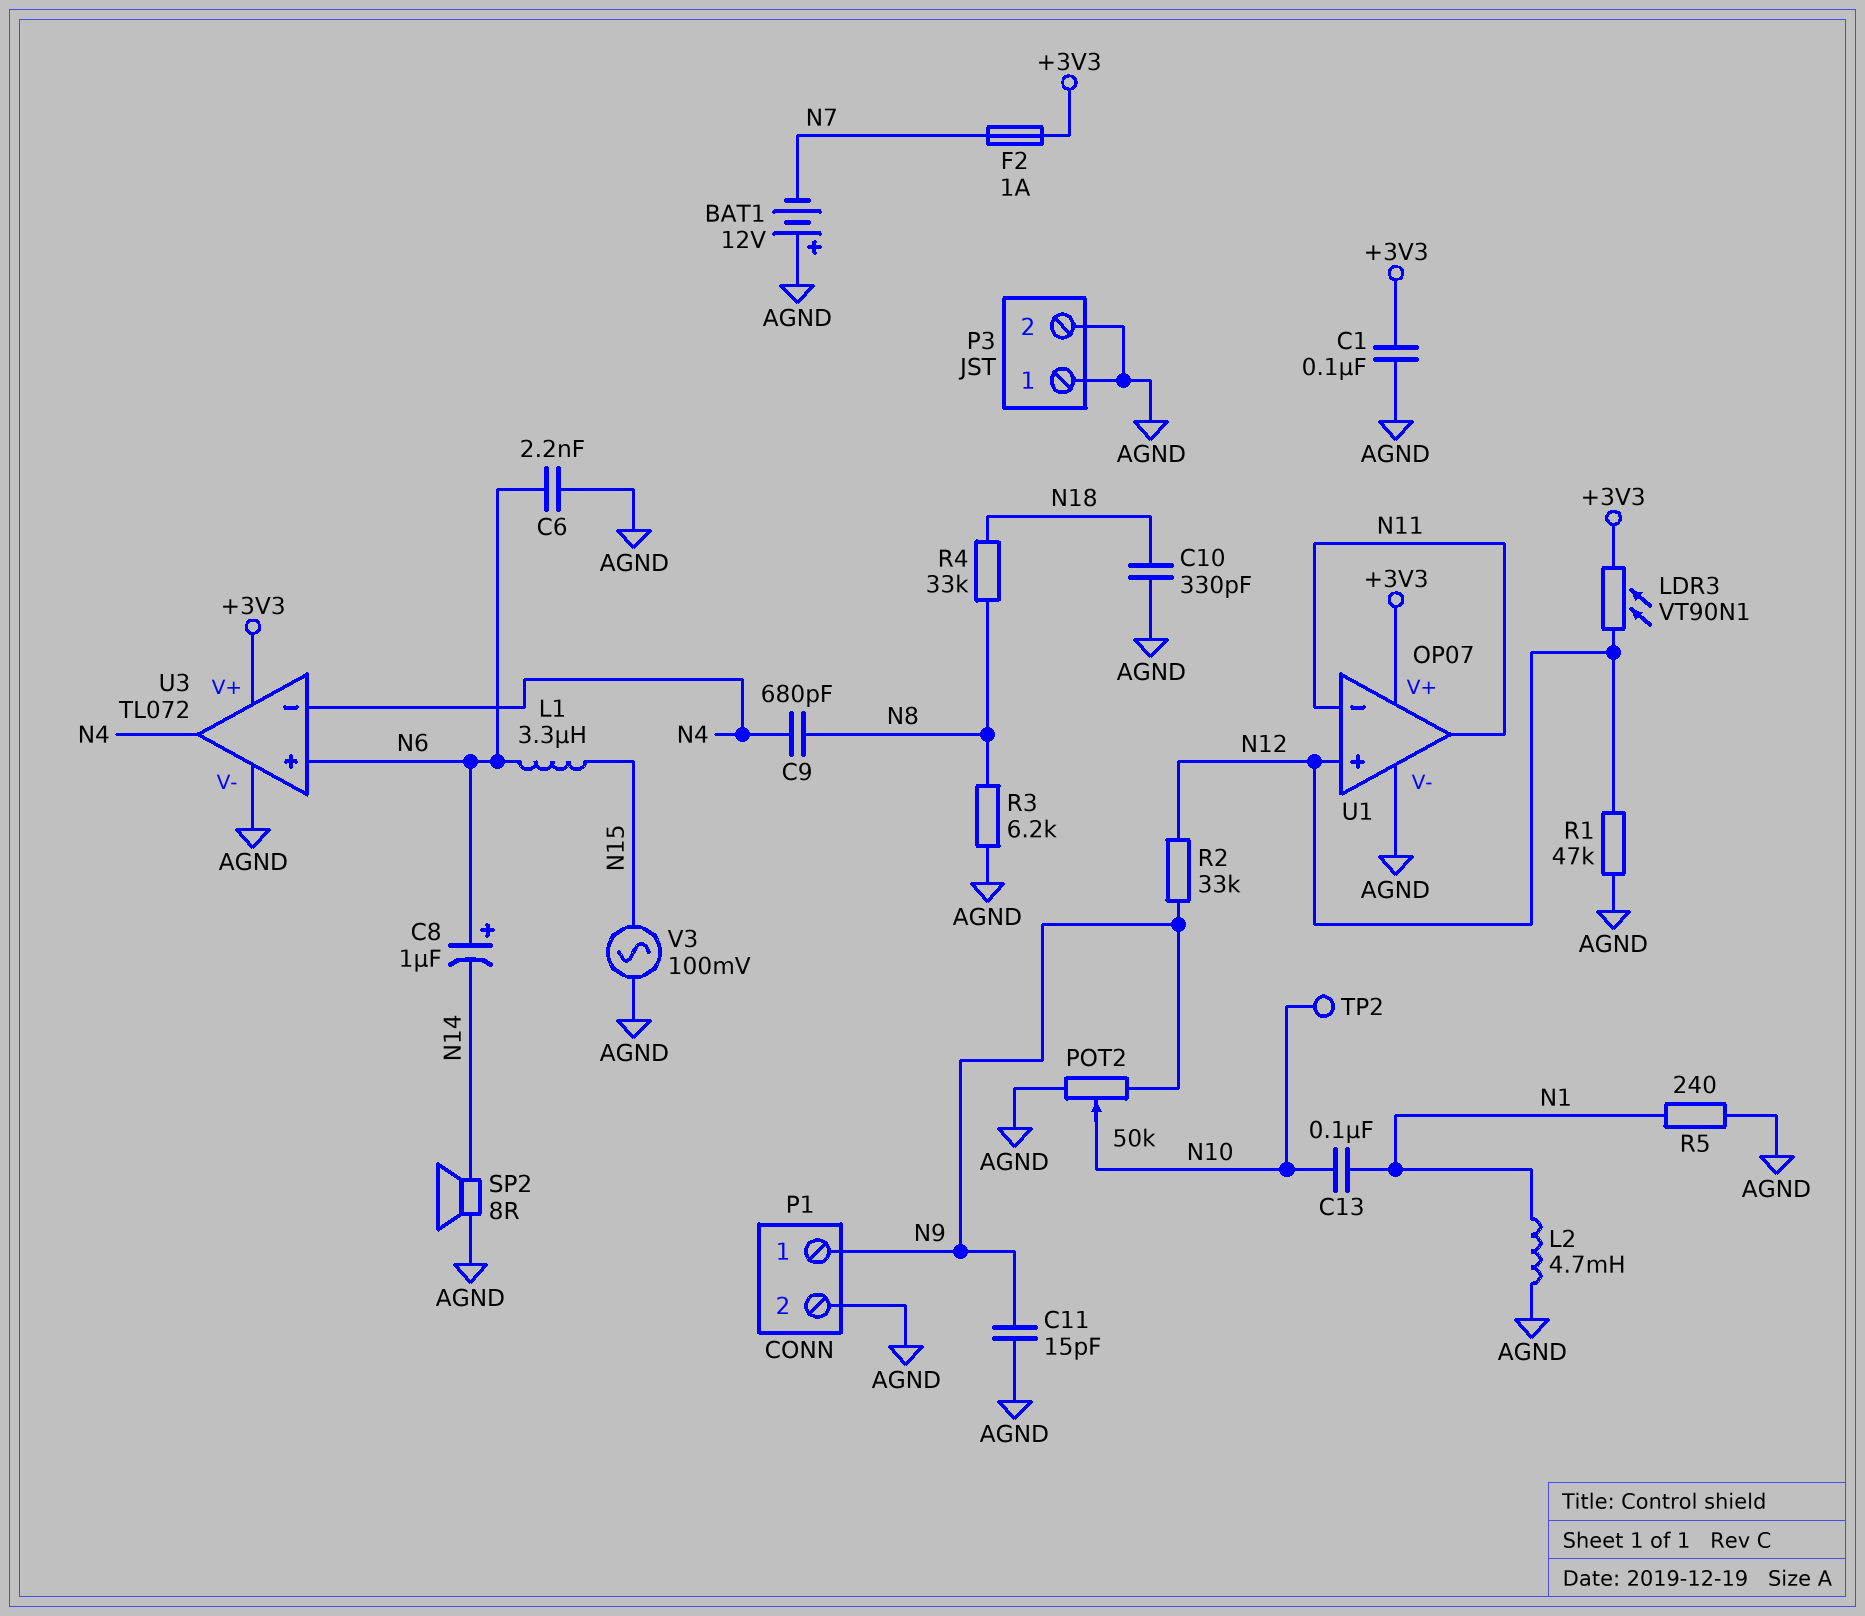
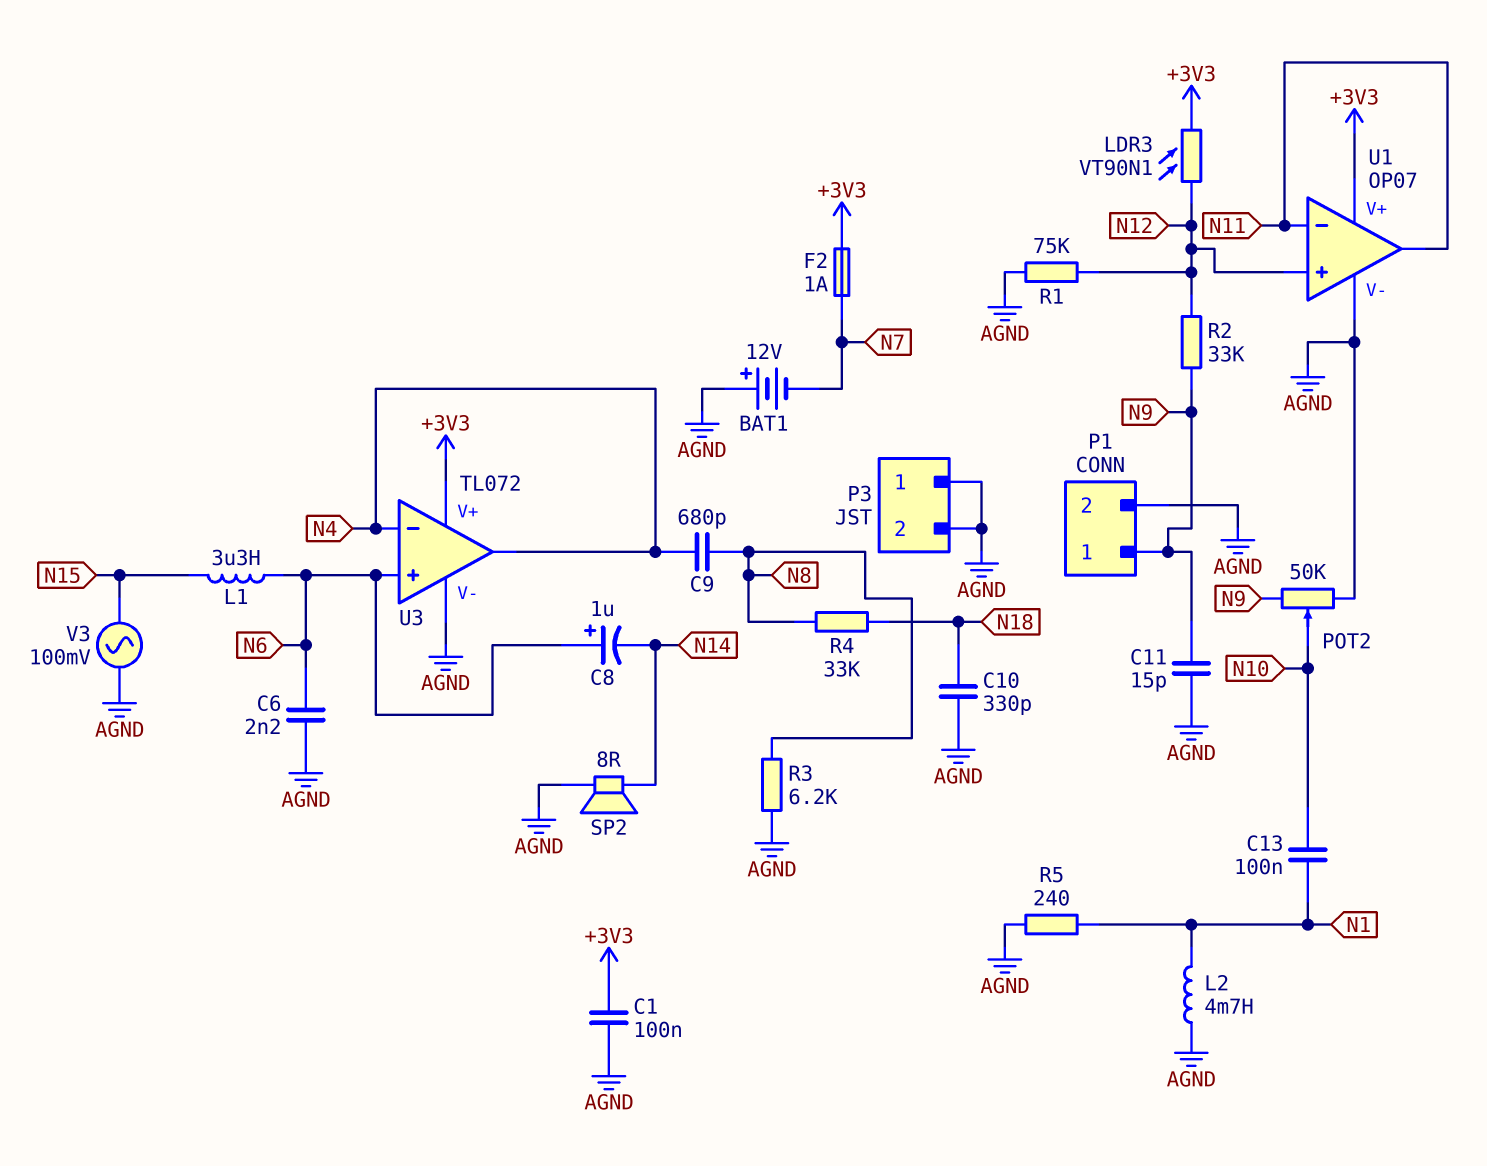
R1: 47k (AGND, N12) -> 75k (AGND, N12)
TP2: test point (N10) -> none

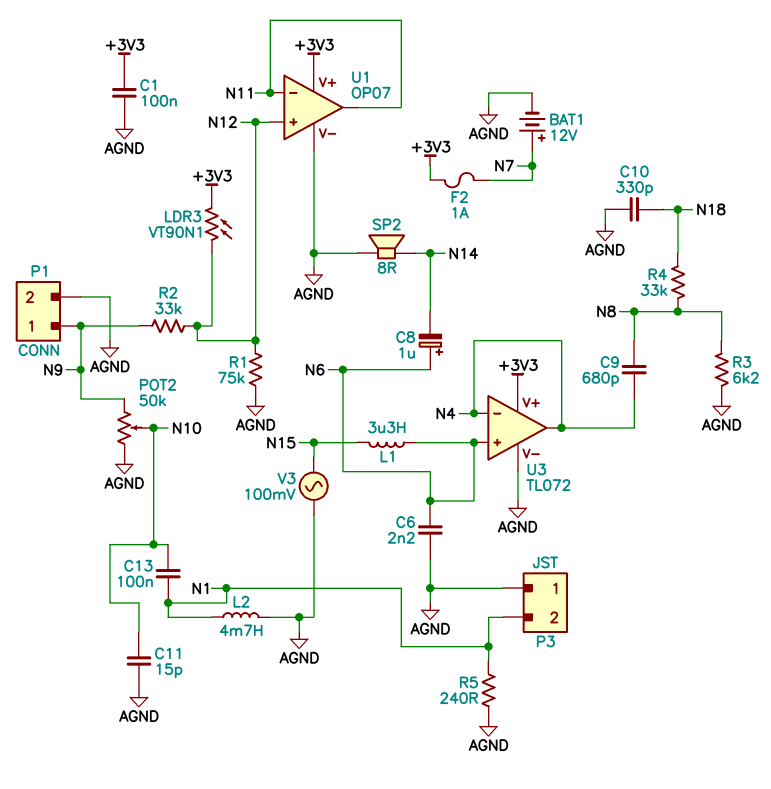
BAT1: 12V (plus AGND, minus N7) -> 12V (plus N7, minus AGND)
C11: 15pF (AGND, N9) -> 15pF (AGND, N10)
P3 pin 2: AGND -> N1

